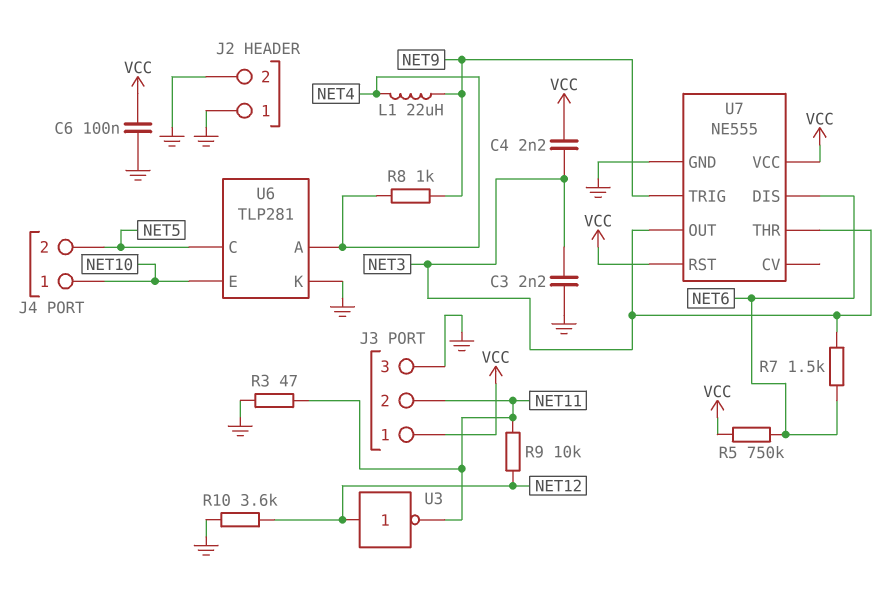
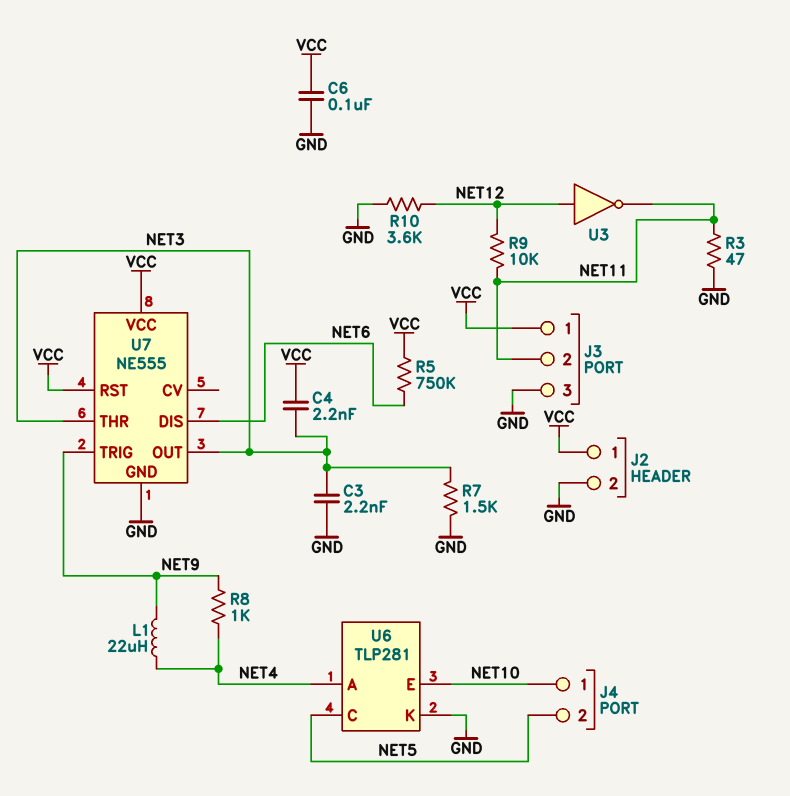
J2 pin 1: GND -> VCC
R7: 1.5k (NET3, NET6) -> 1.5k (GND, NET3)

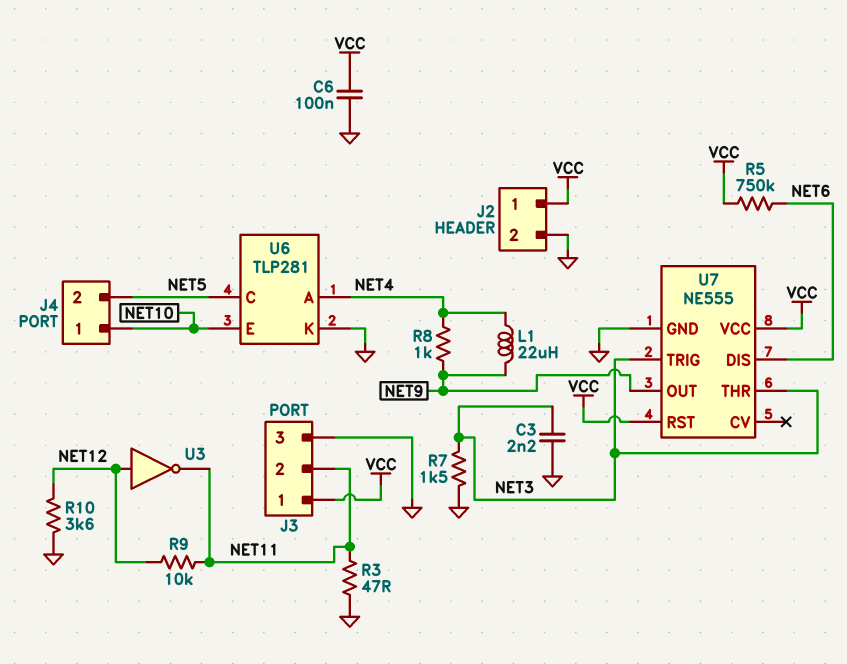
C4: 2.2nF (NET3, VCC) -> none
U7 pin OUT: NET3 -> NET9
U7 pin TRIG: NET9 -> NET3

